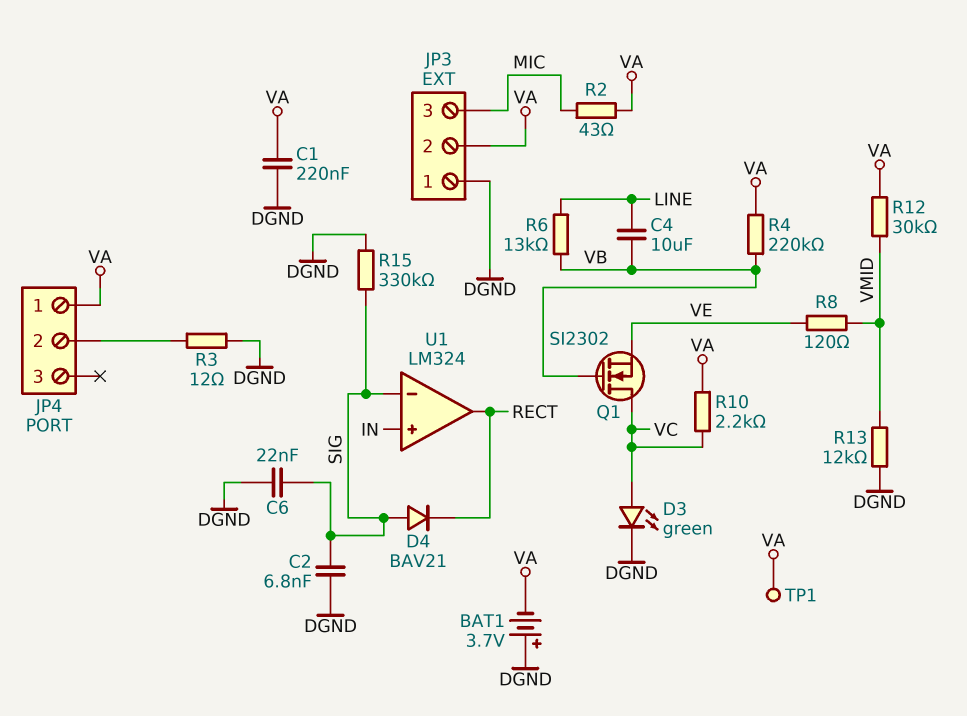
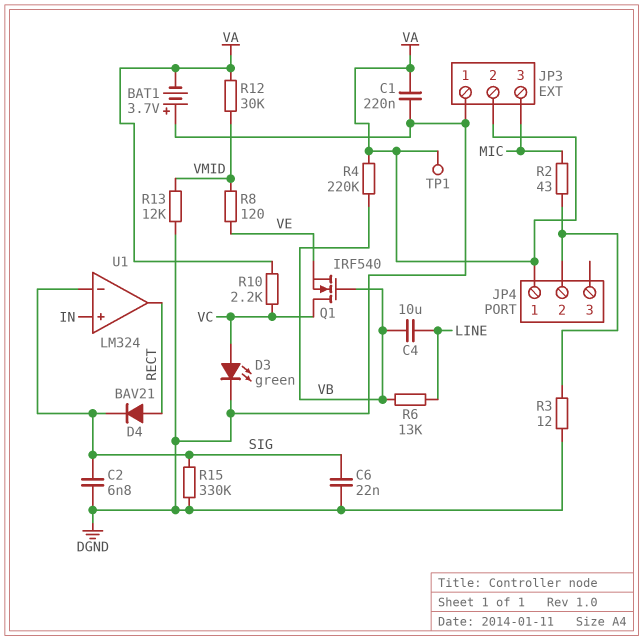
D4: diode BAV21 (A SIG, K RECT) -> diode BAV21 (A RECT, K SIG)
Q1: NMOS SI2302 (G VB, D VC, S VE) -> NMOS IRF540 (G VB, D VC, S VE)
R2: 43 (MIC, VA) -> 43 (JP4/2, MIC)

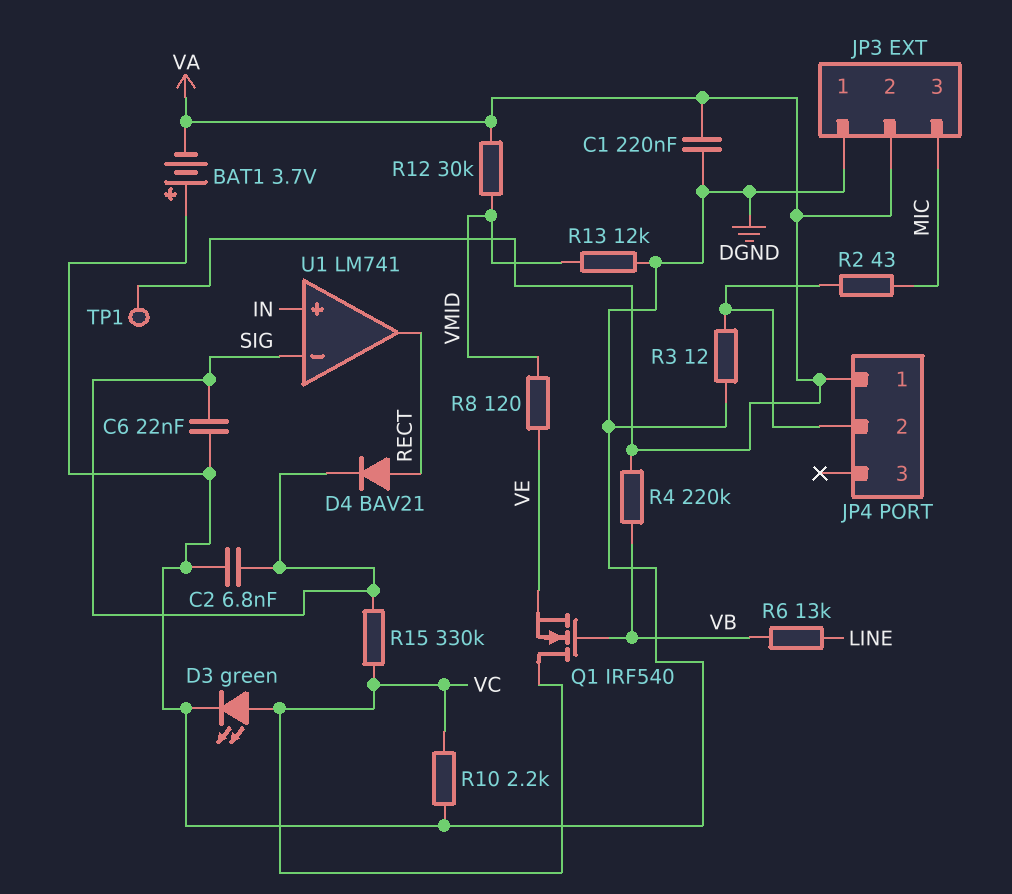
C4: 10uF (LINE, VB) -> none
R10: 2.2k (VA, VC) -> 2.2k (DGND, VC)
R15: 330k (DGND, SIG) -> 330k (SIG, VC)
U1: LM324 -> LM741

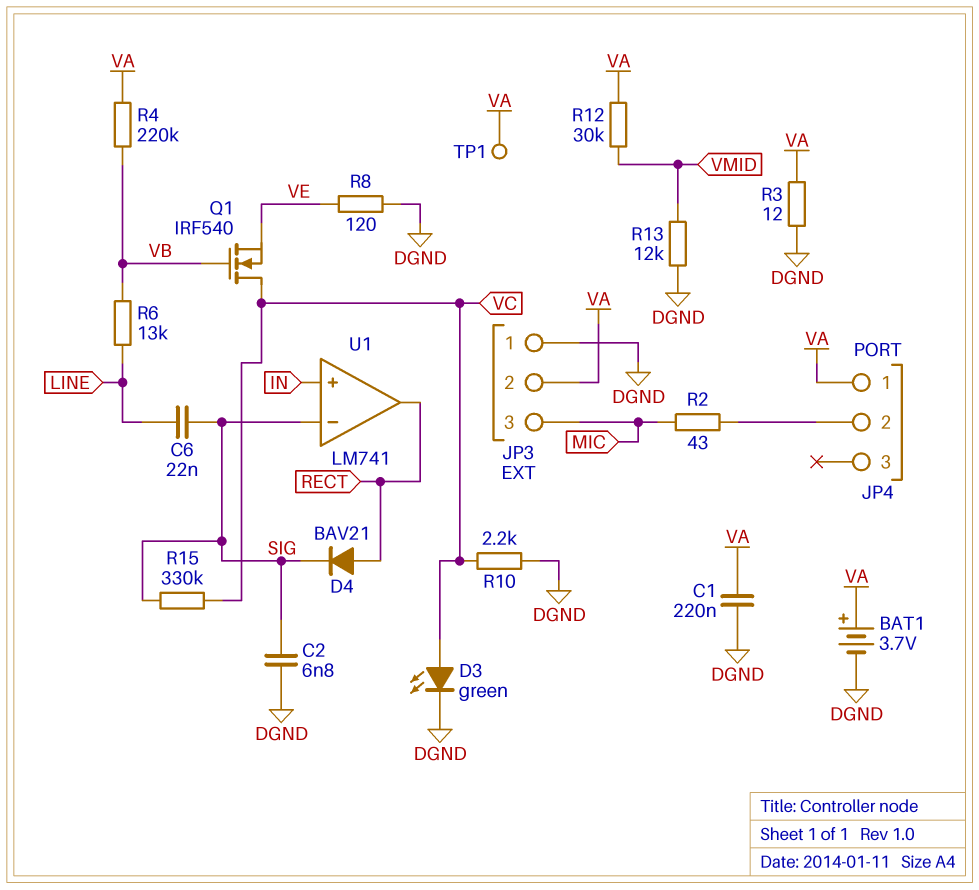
BAT1: 3.7V (plus DGND, minus VA) -> 3.7V (plus VA, minus DGND)
C6: 22nF (DGND, SIG) -> 22nF (LINE, SIG)
R3: 12 (DGND, JP4/2) -> 12 (DGND, VA)
R8: 120 (VE, VMID) -> 120 (DGND, VE)

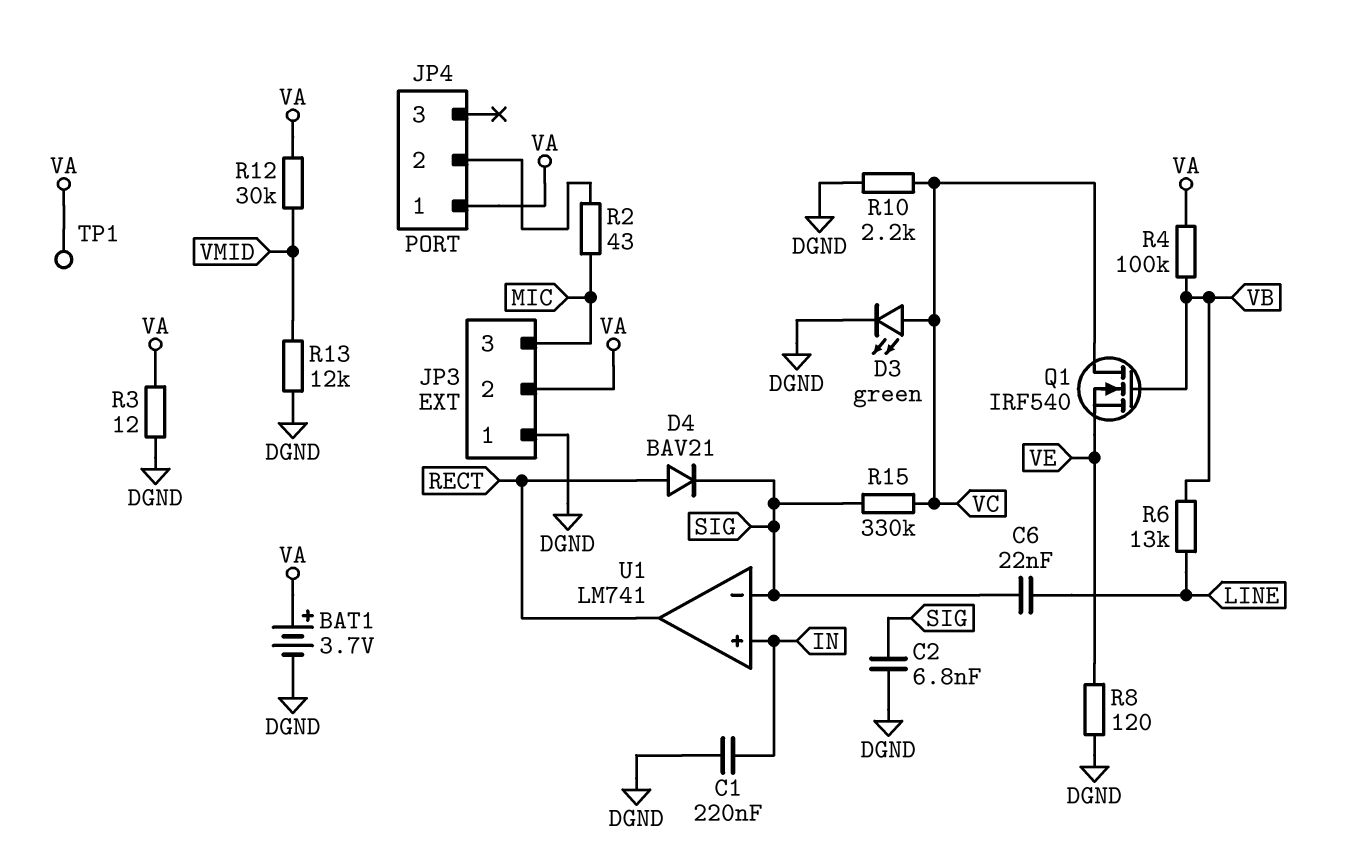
C1: 220nF (DGND, VA) -> 220nF (DGND, IN)
R4: 220k (VA, VB) -> 100k (VA, VB)

